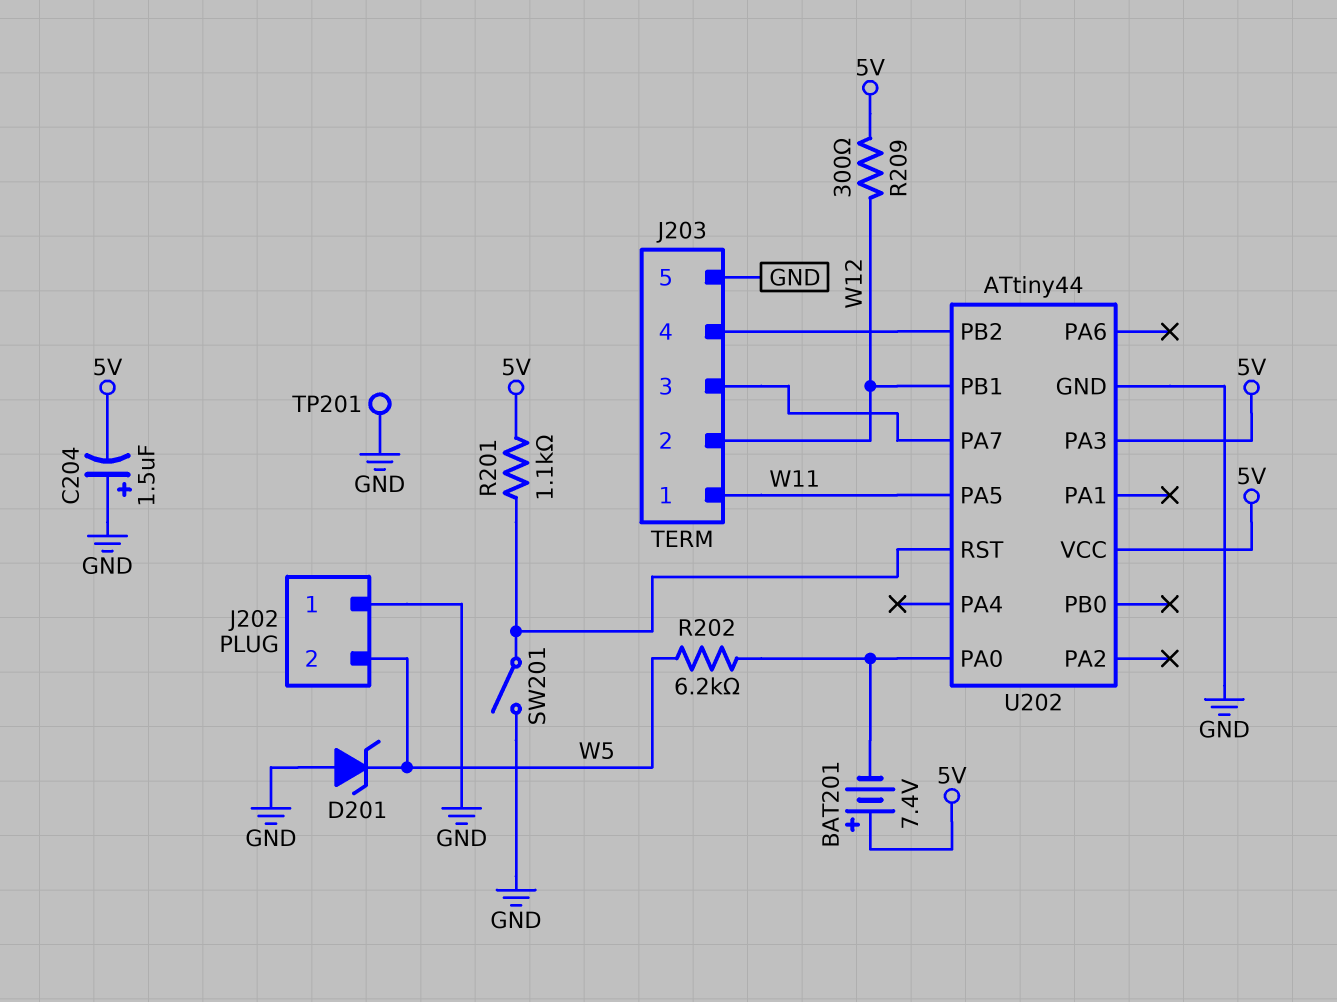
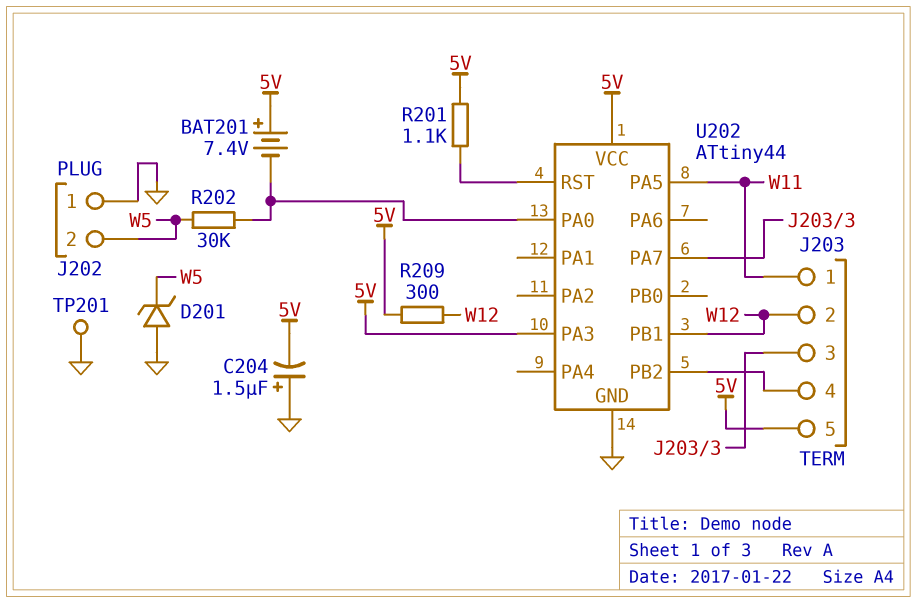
J203 pin 5: GND -> 5V
R202: 6.2k (U202/PA0, W5) -> 30k (U202/PA0, W5)
SW201: switch (GND, U202/RST) -> none

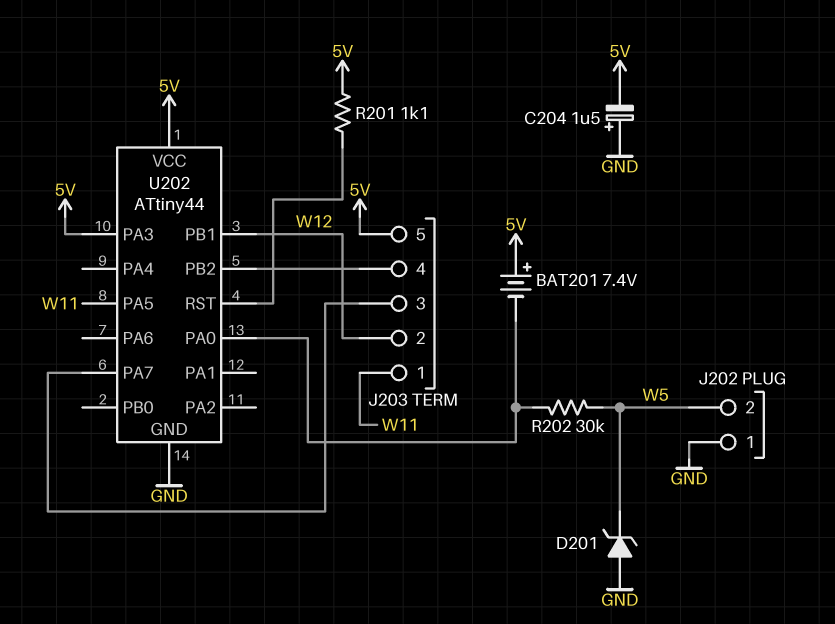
R209: 300 (5V, W12) -> none
TP201: test point (GND) -> none

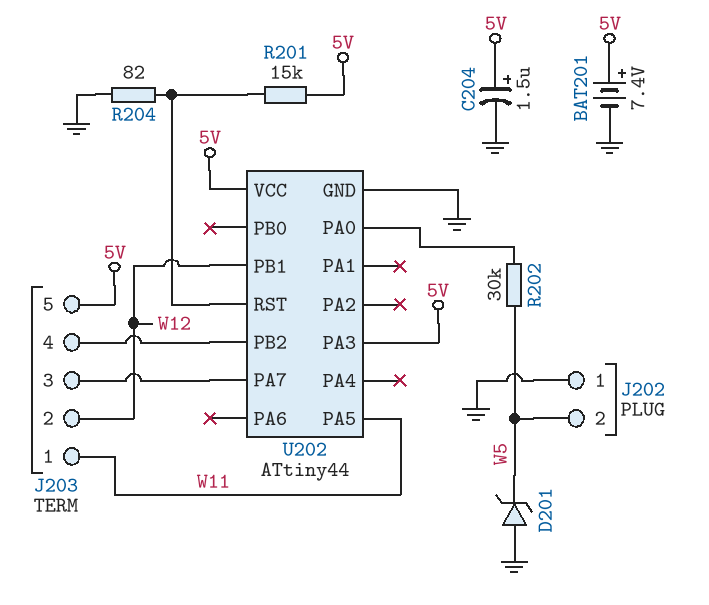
BAT201: 7.4V (plus 5V, minus U202/PA0) -> 7.4V (plus 5V, minus GND)
C204: 1.5uF (plus GND, minus 5V) -> 1.5uF (plus 5V, minus GND)
R201: 1.1k (5V, U202/RST) -> 15k (5V, U202/RST)
R204: none -> 82 (GND, U202/RST)

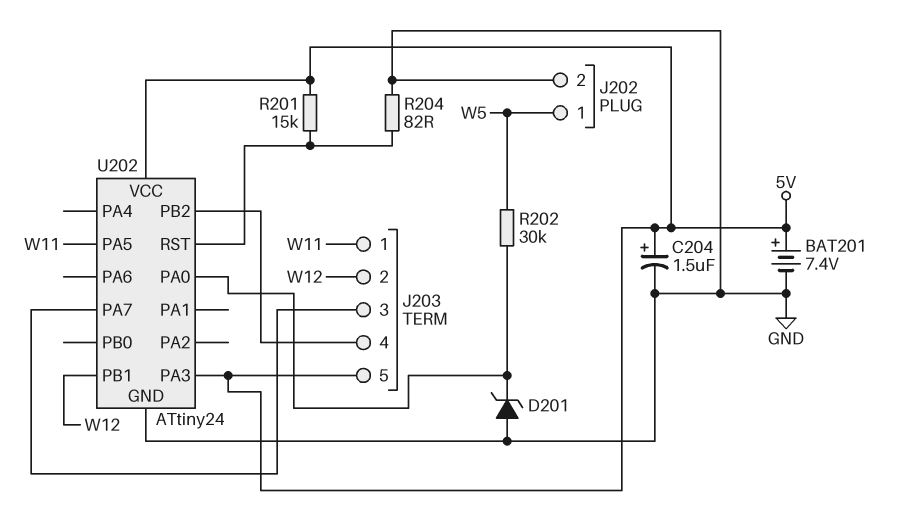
D201: zener (A GND, K W5) -> zener (A GND, K U202/PA0)
J202 pin 1: GND -> W5
J202 pin 2: W5 -> GND
U202: ATtiny44 -> ATtiny24

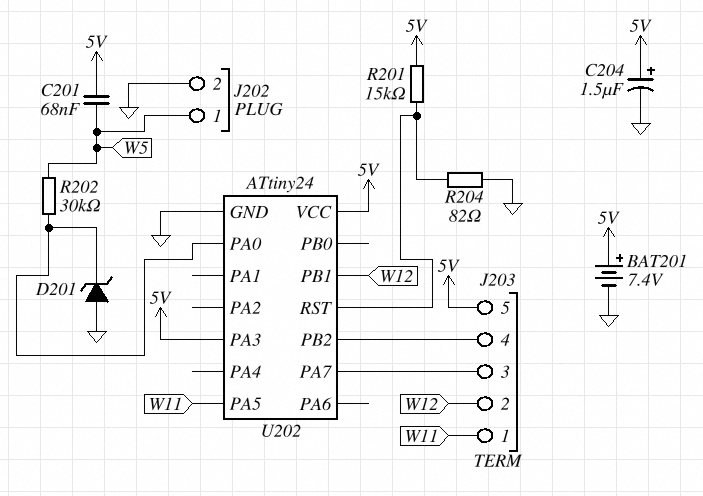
C201: none -> 68nF (5V, W5)

